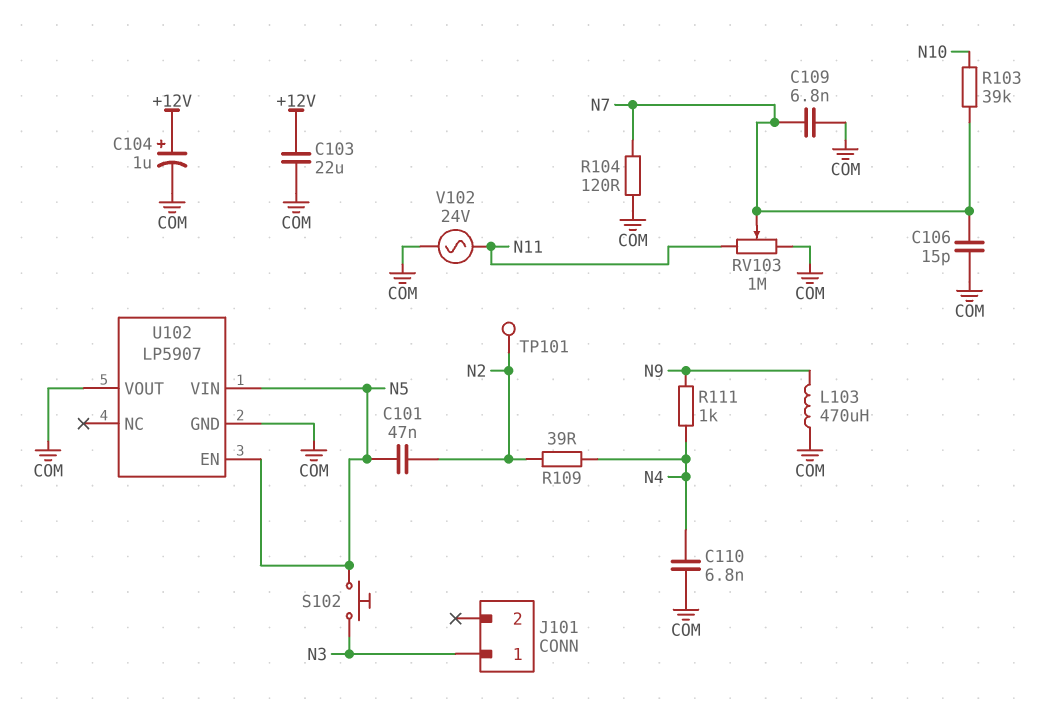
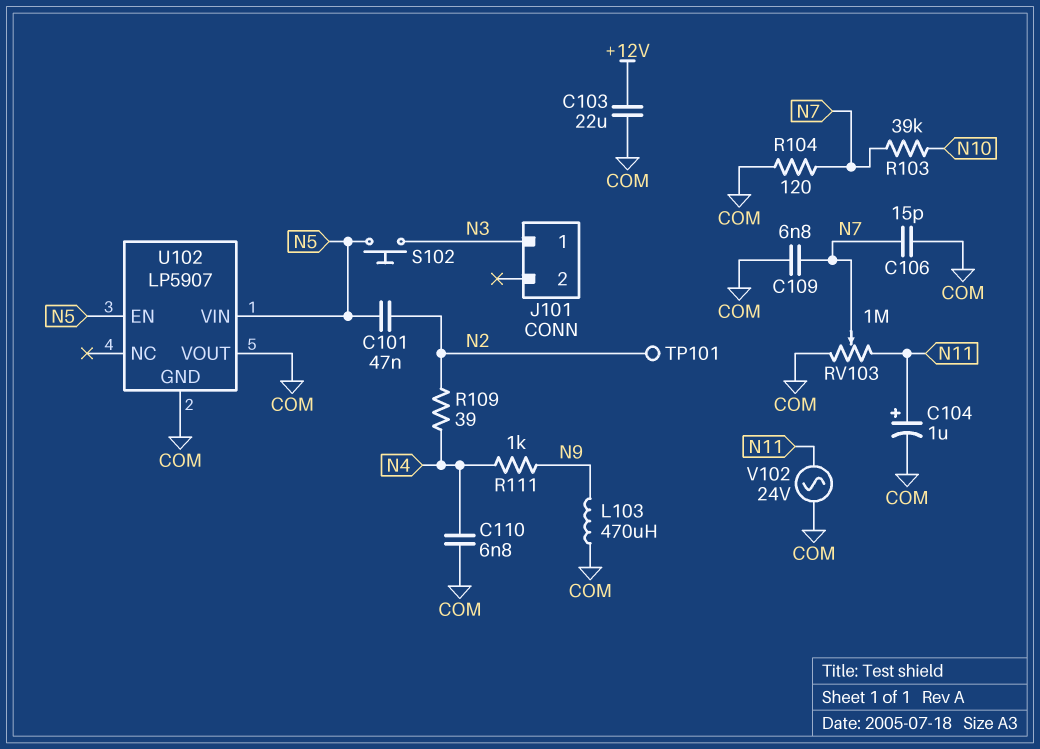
C104: 1uF (plus +12V, minus COM) -> 1uF (plus N11, minus COM)

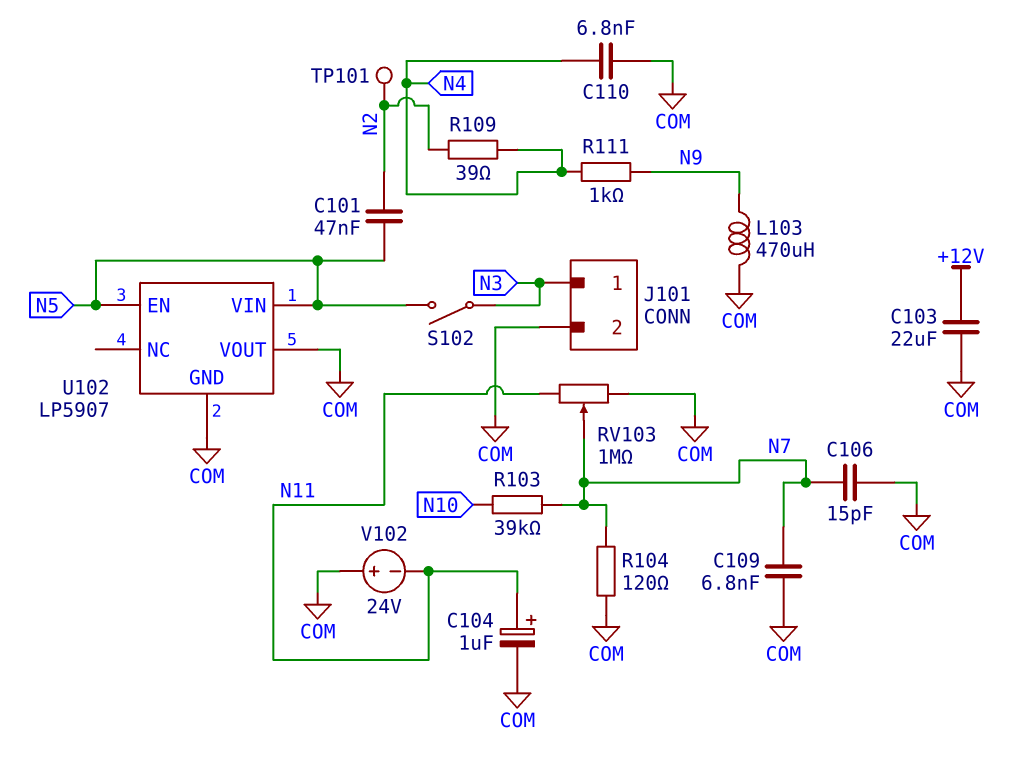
J101 pin 2: none -> COM
S102: button (N3, N5) -> switch (N3, N5)
V102: AC 24V (COM, N11) -> 24V (plus COM, minus N11)

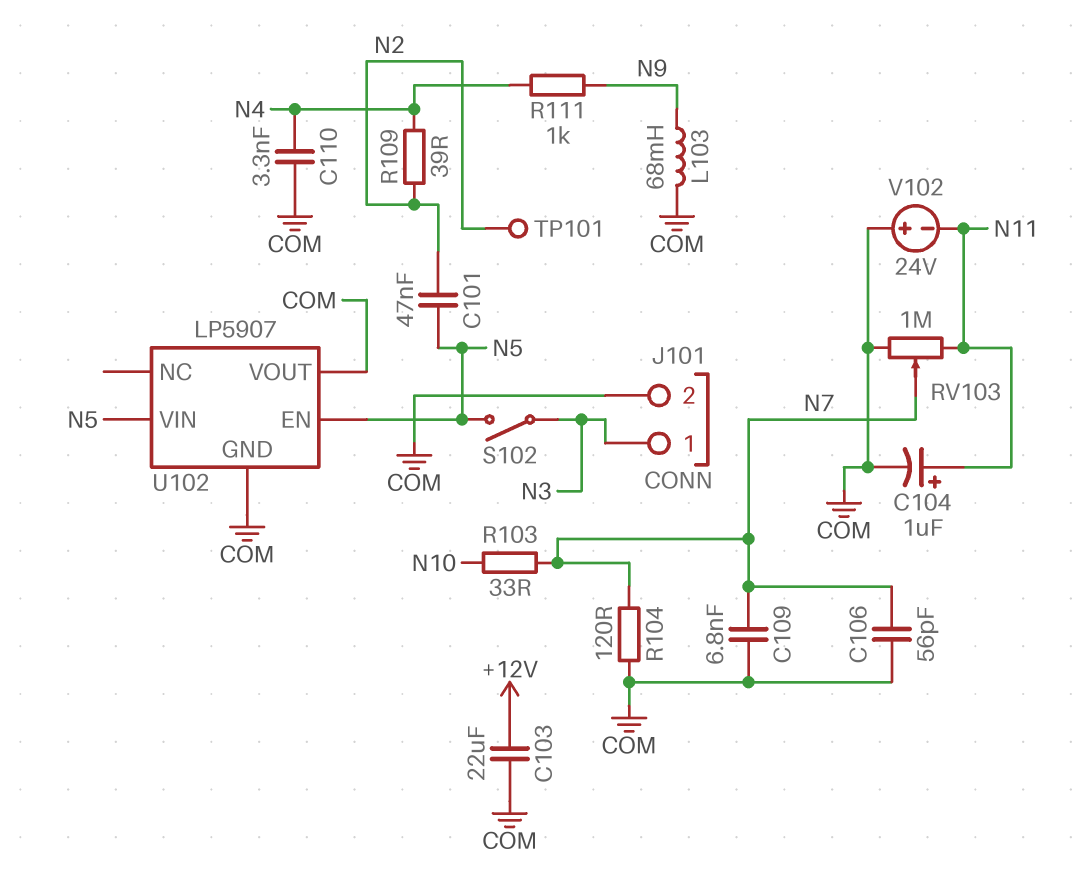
C106: 15pF (COM, N7) -> 56pF (COM, N7)
C110: 6.8nF (COM, N4) -> 3.3nF (COM, N4)
L103: 470uH (COM, N9) -> 68mH (COM, N9)
R103: 39k (N7, N10) -> 33 (N7, N10)

